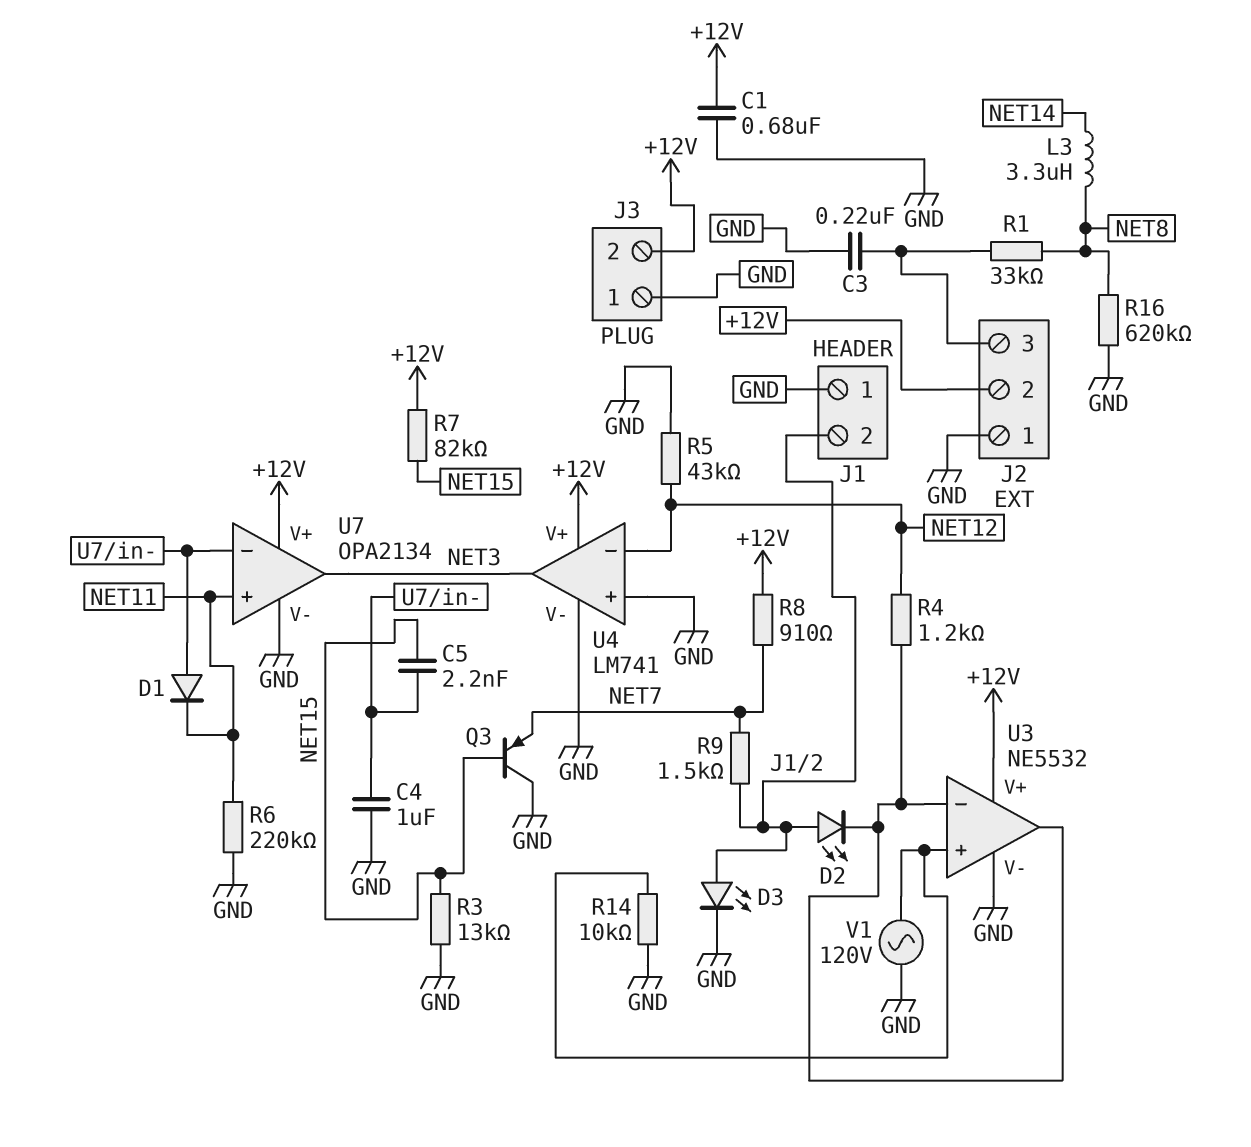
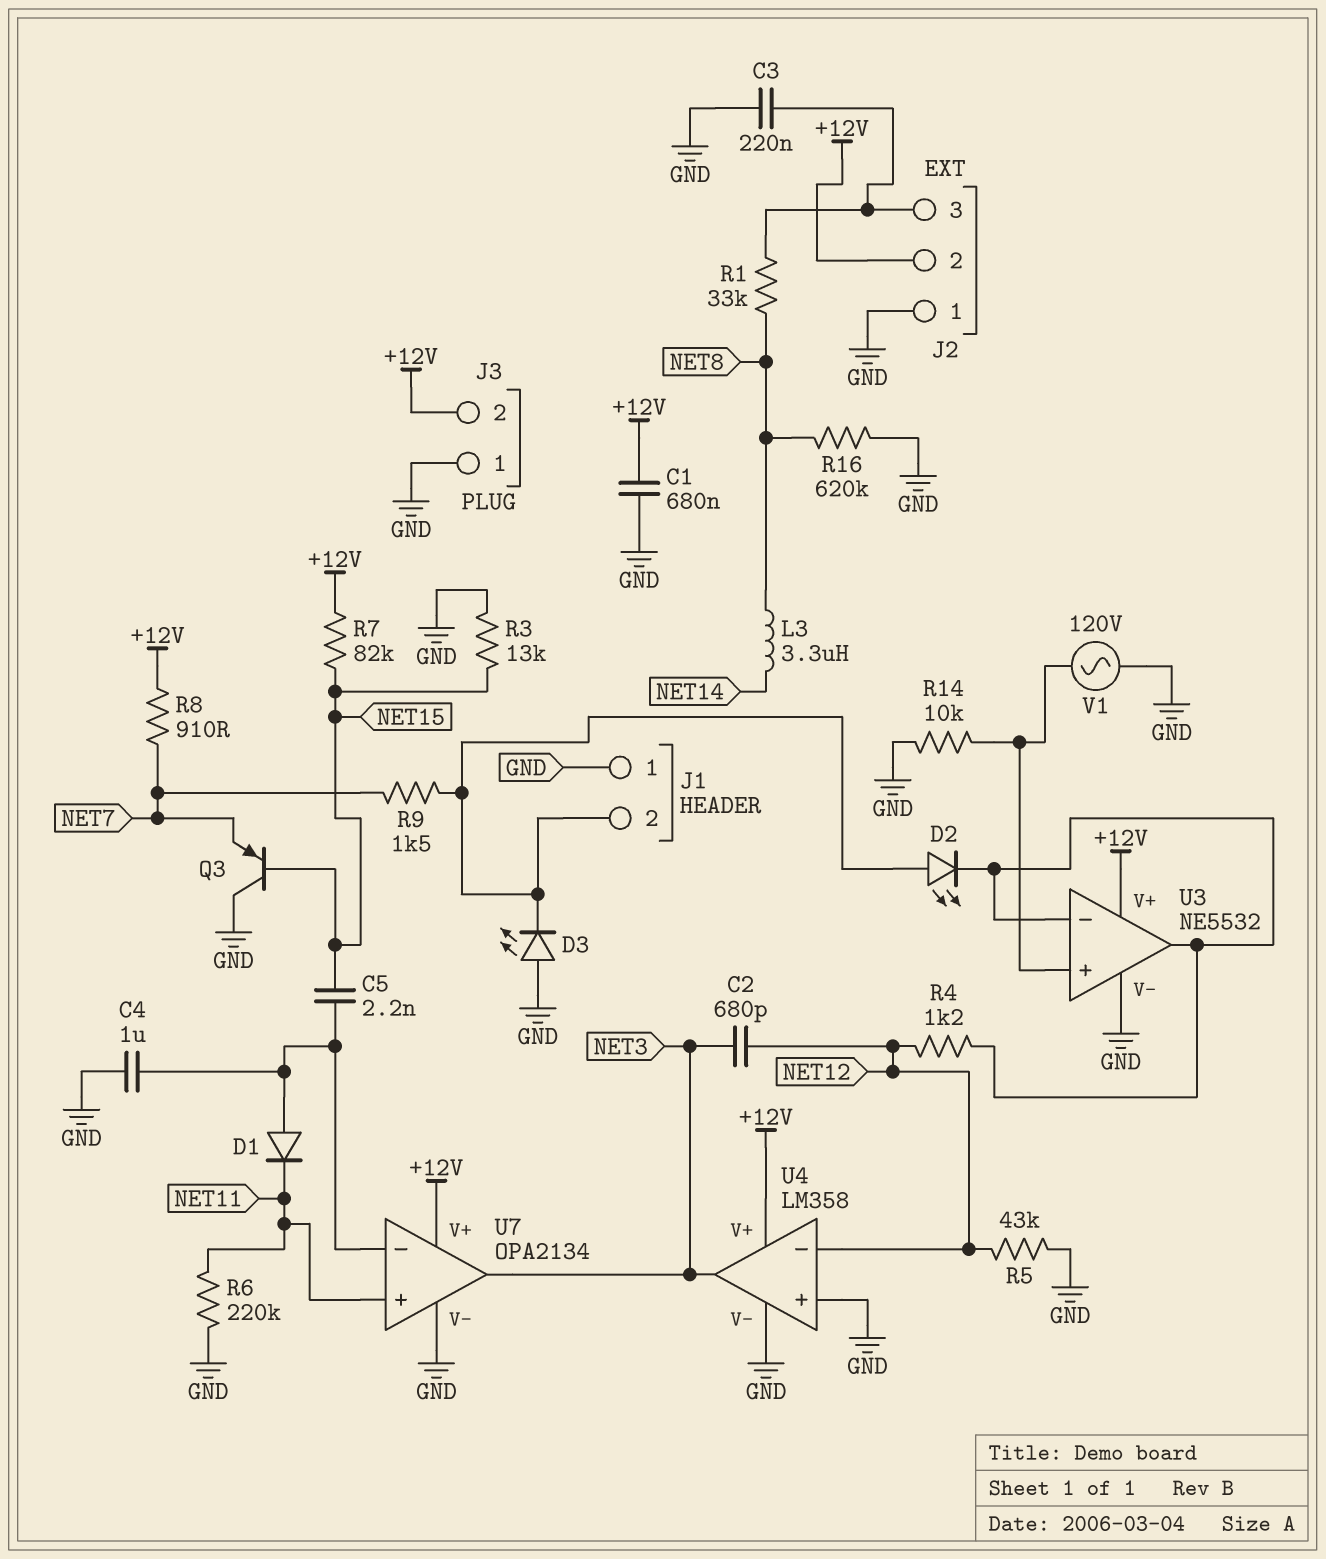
C2: none -> 680pF (NET3, NET12)
D3: LED (A J1/2, K GND) -> LED (A GND, K J1/2)
U4: LM741 -> LM358

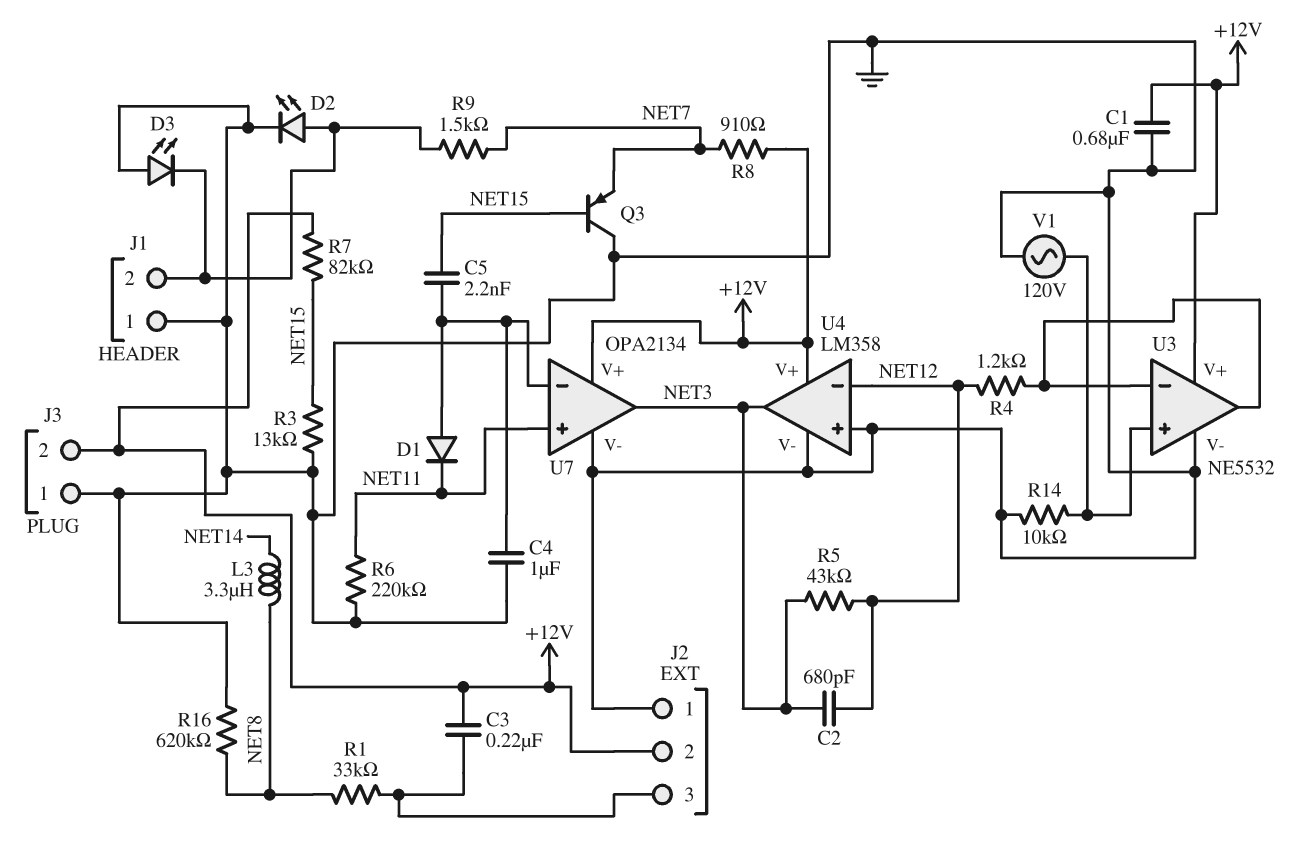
C3: 220nF (GND, J2/3) -> 220nF (+12V, J2/3)
D2: LED (A J1/2, K U3/in-) -> LED (A J1/2, K GND)
R5: 43k (GND, NET12) -> 43k (NET3, NET12)

